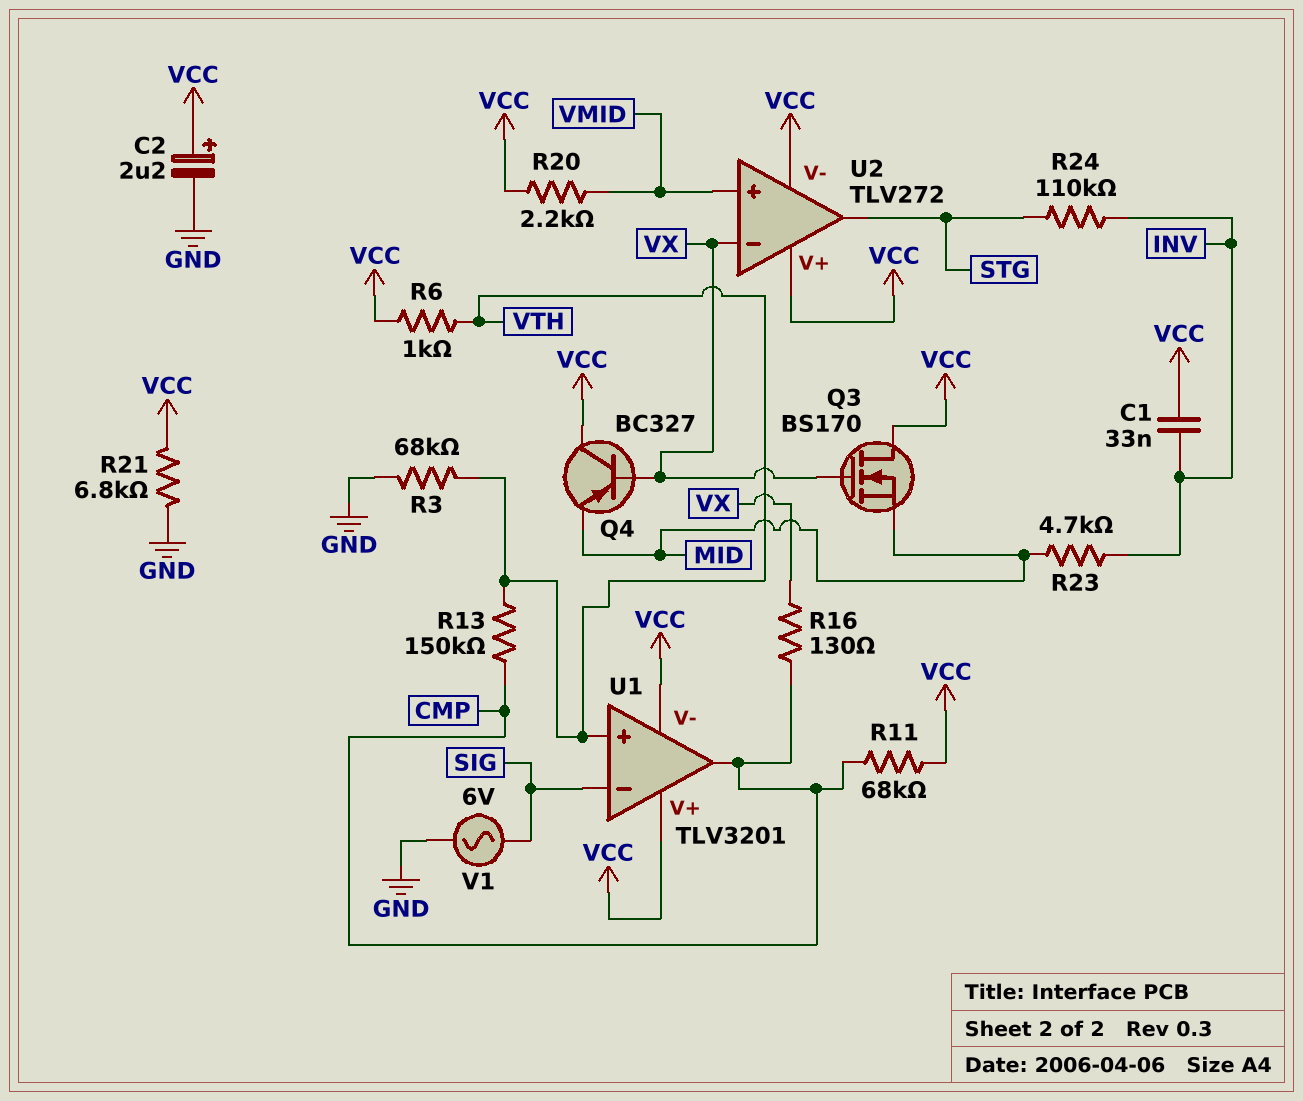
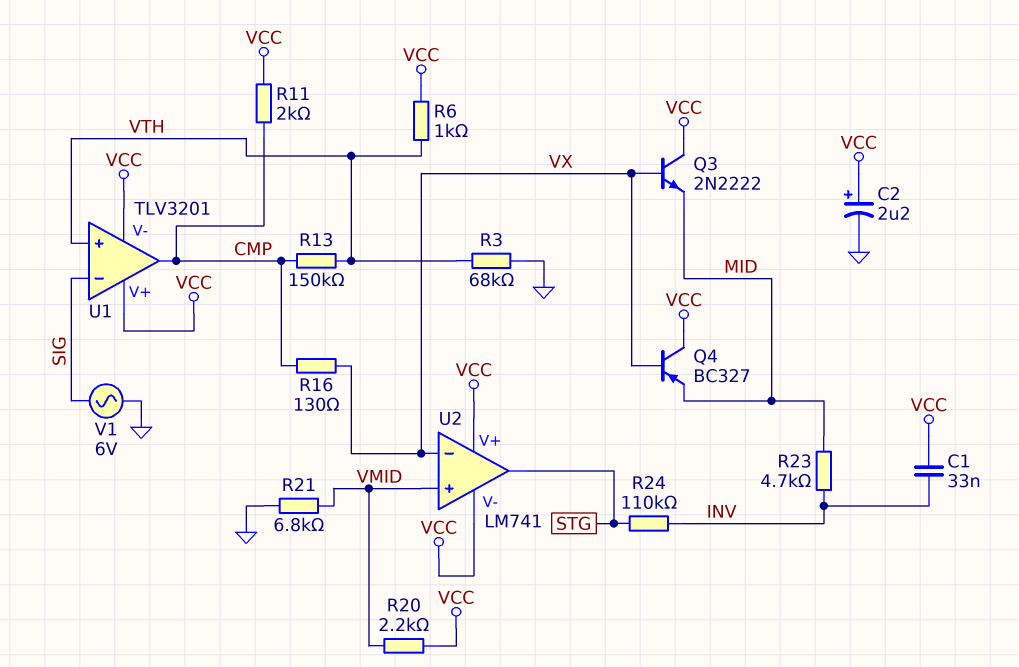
Q3: NMOS BS170 (G VX, D VCC, S MID) -> NPN 2N2222 (B VX, C VCC, E MID)
R11: 68k (CMP, VCC) -> 2k (CMP, VCC)
R21: 6.8k (GND, VCC) -> 6.8k (GND, VMID)
U2: TLV272 -> LM741

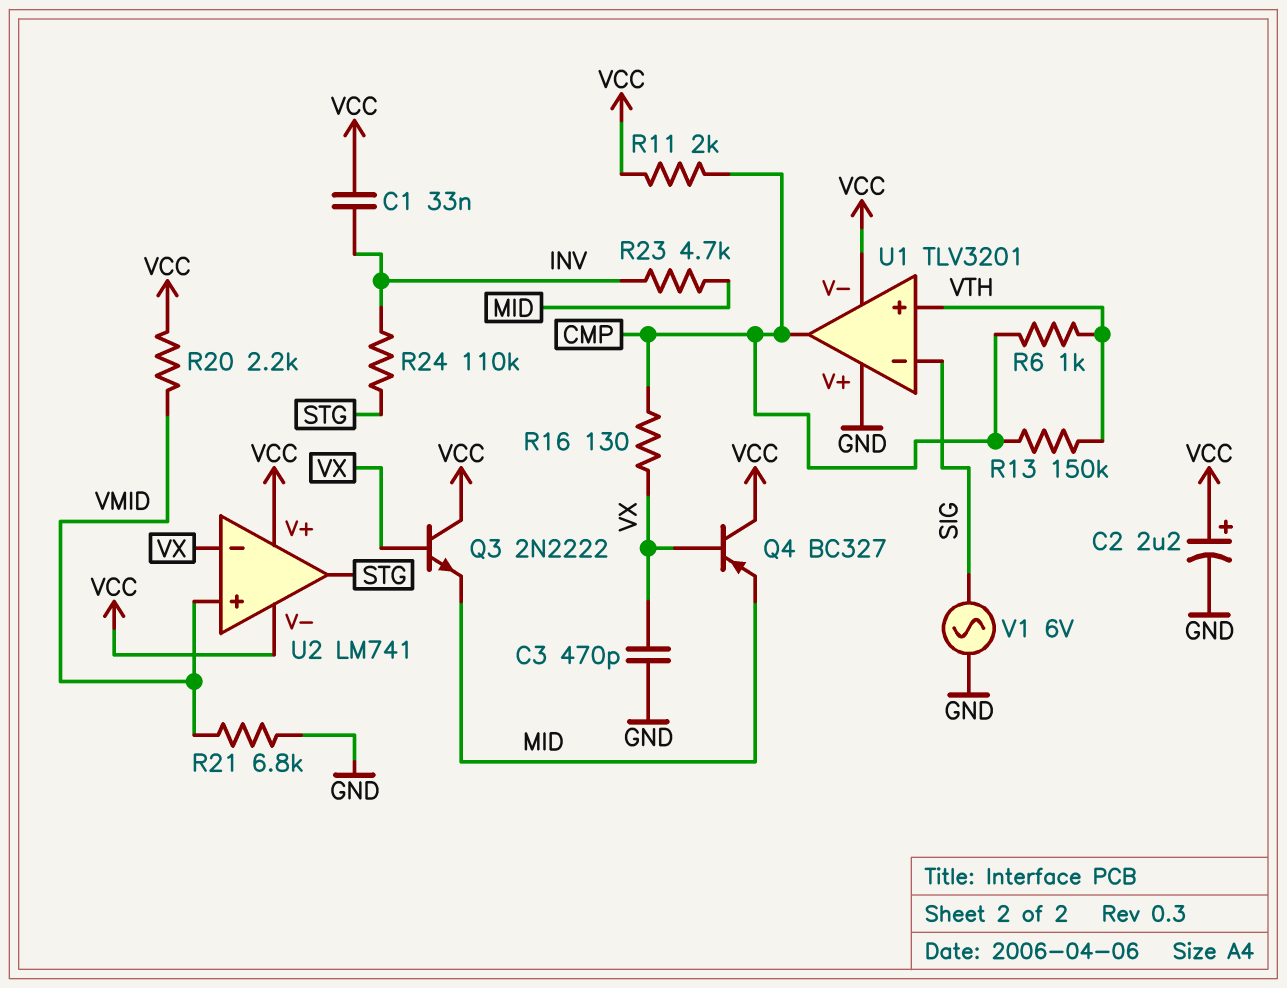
C3: none -> 470pF (GND, VX)
R3: 68k (GND, VTH) -> none
R6: 1k (VCC, VTH) -> 1k (CMP, VTH)
U1 pin V+: VCC -> GND

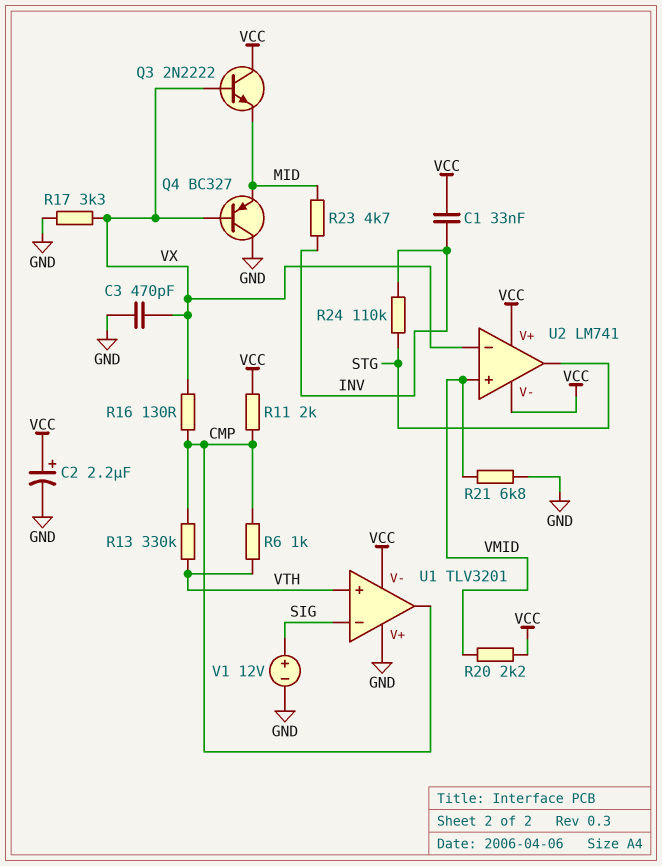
Q4: PNP BC327 (B VX, C VCC, E MID) -> PNP BC327 (B VX, C GND, E MID)
R13: 150k (CMP, VTH) -> 330k (CMP, VTH)
R17: none -> 3.3k (GND, VX)
V1: AC 6V (GND, SIG) -> 12V (plus SIG, minus GND)

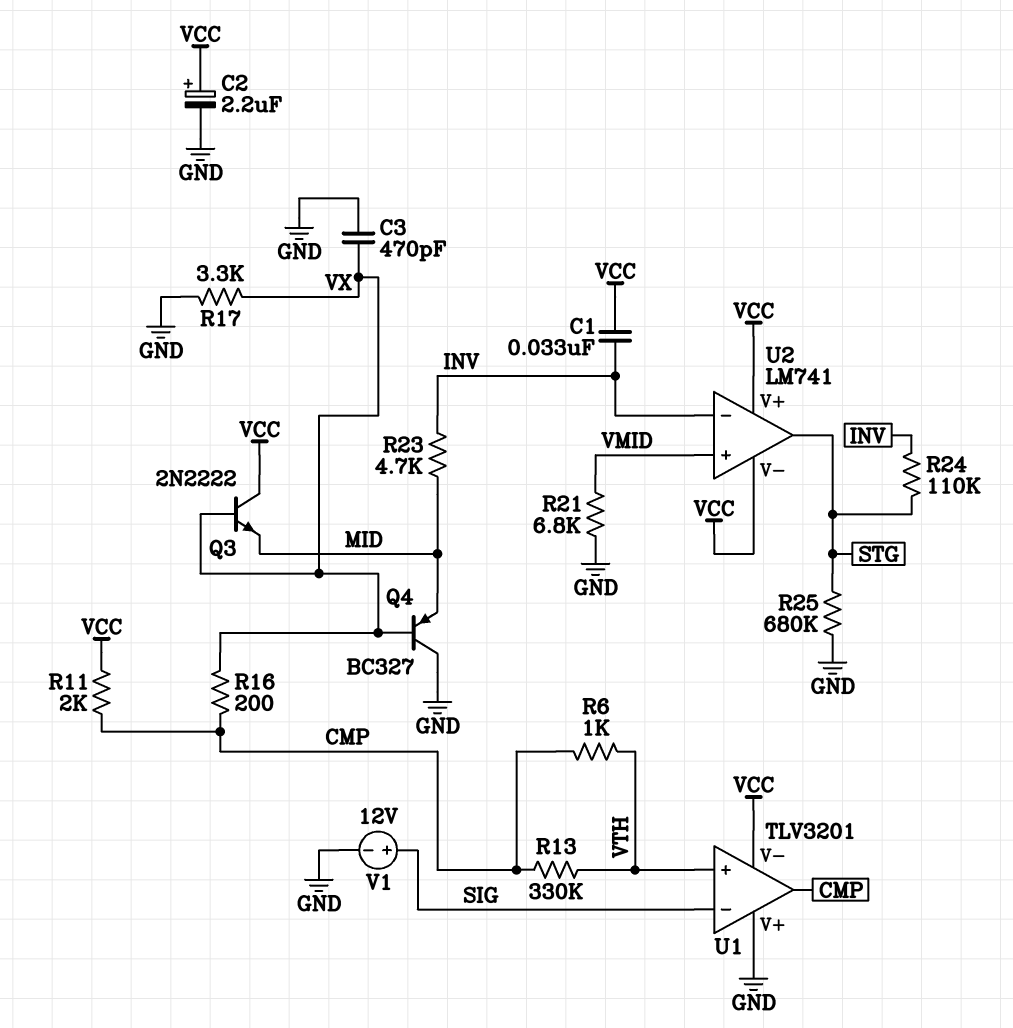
R16: 130 (CMP, VX) -> 200 (CMP, VX)
R20: 2.2k (VCC, VMID) -> none
R25: none -> 680k (GND, STG)
U2 pin in-: VX -> INV

